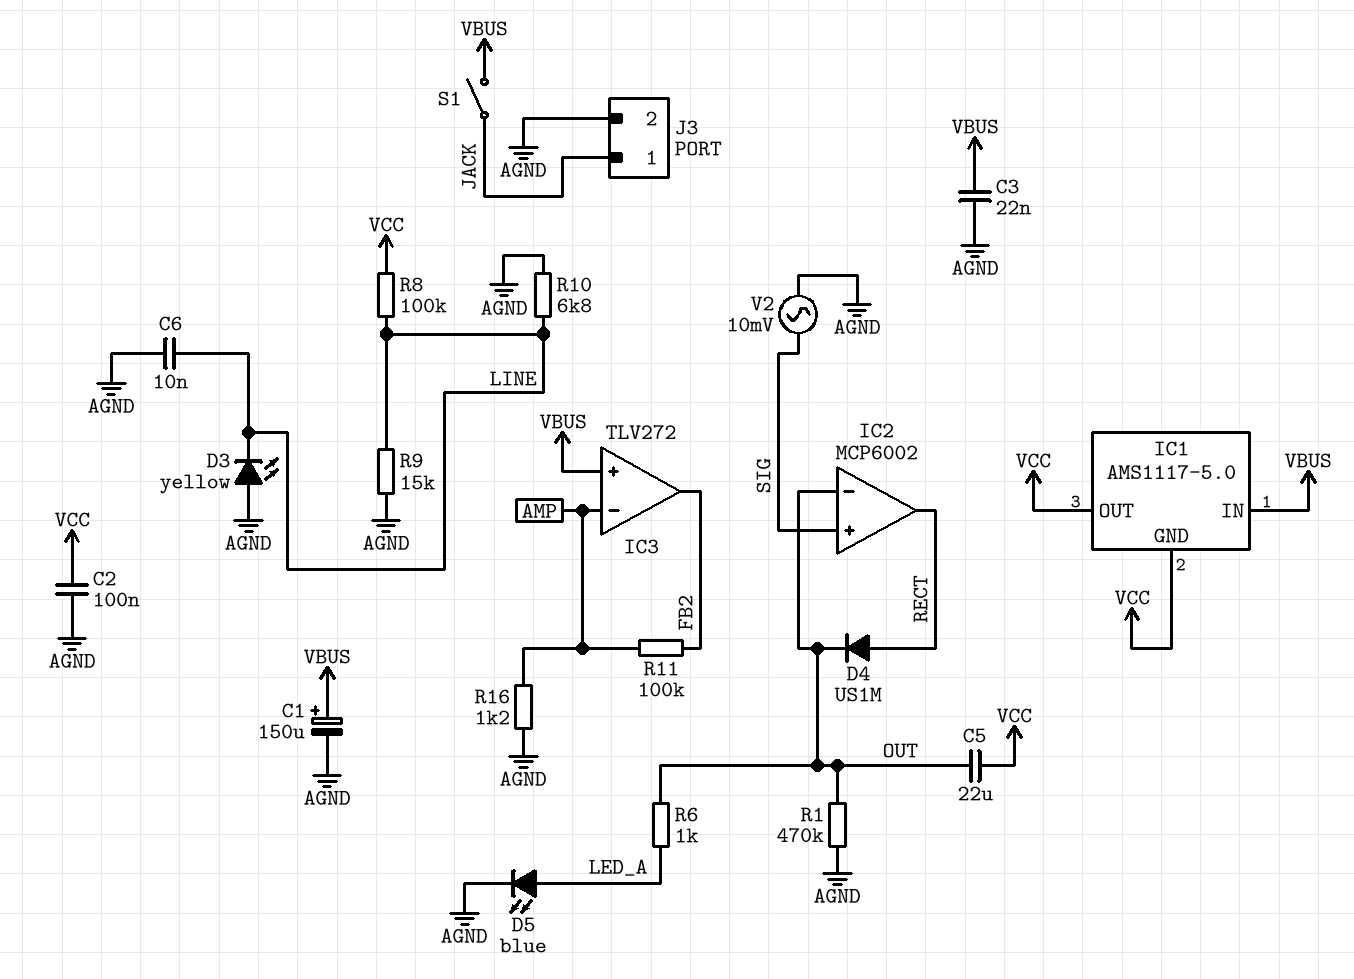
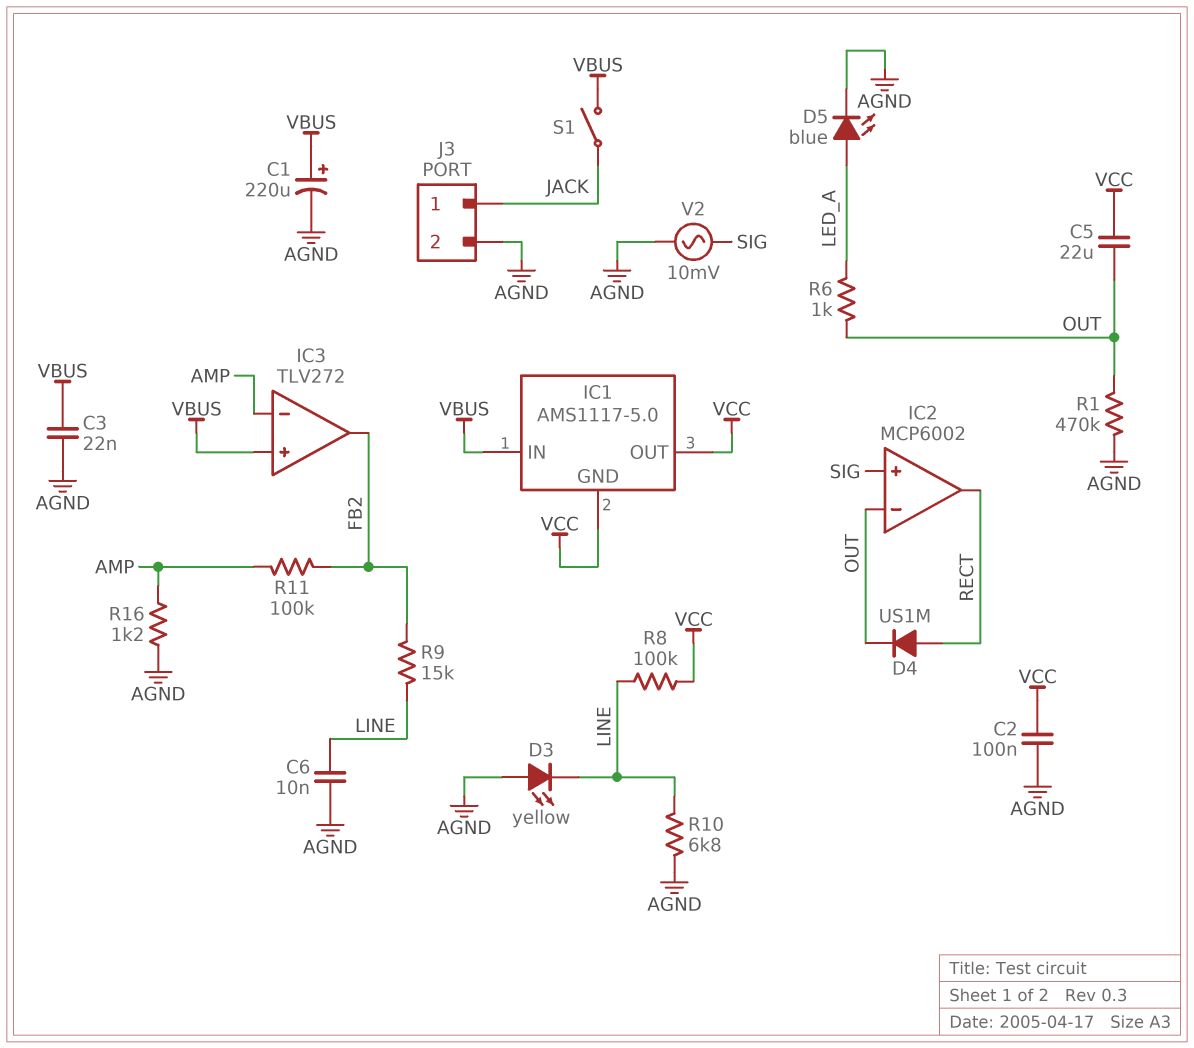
C1: 150uF (plus VBUS, minus AGND) -> 220uF (plus VBUS, minus AGND)
R9: 15k (AGND, LINE) -> 15k (FB2, LINE)

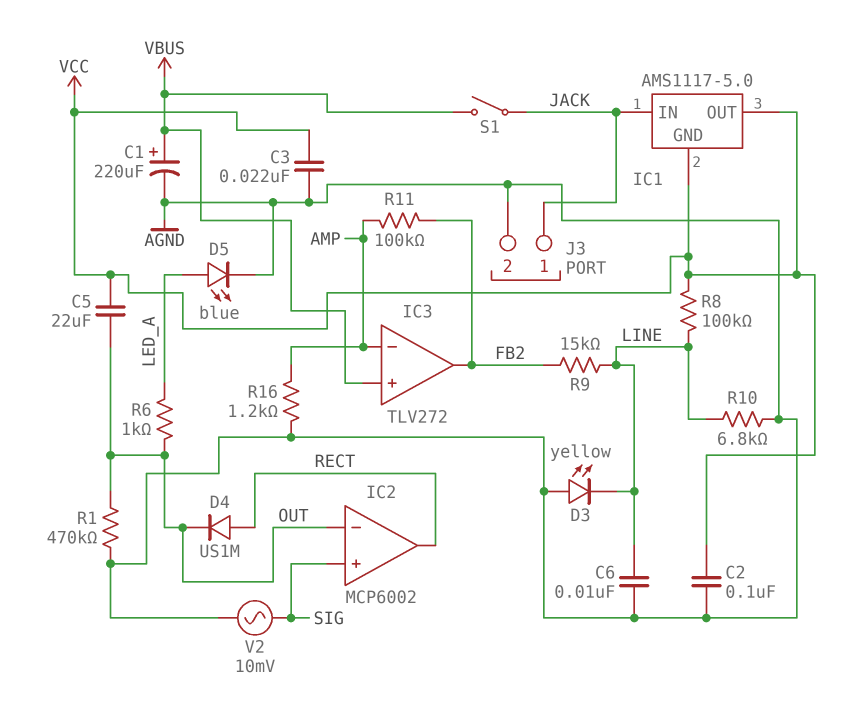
C3: 22nF (AGND, VBUS) -> 22nF (AGND, VCC)
IC1 pin IN: VBUS -> JACK

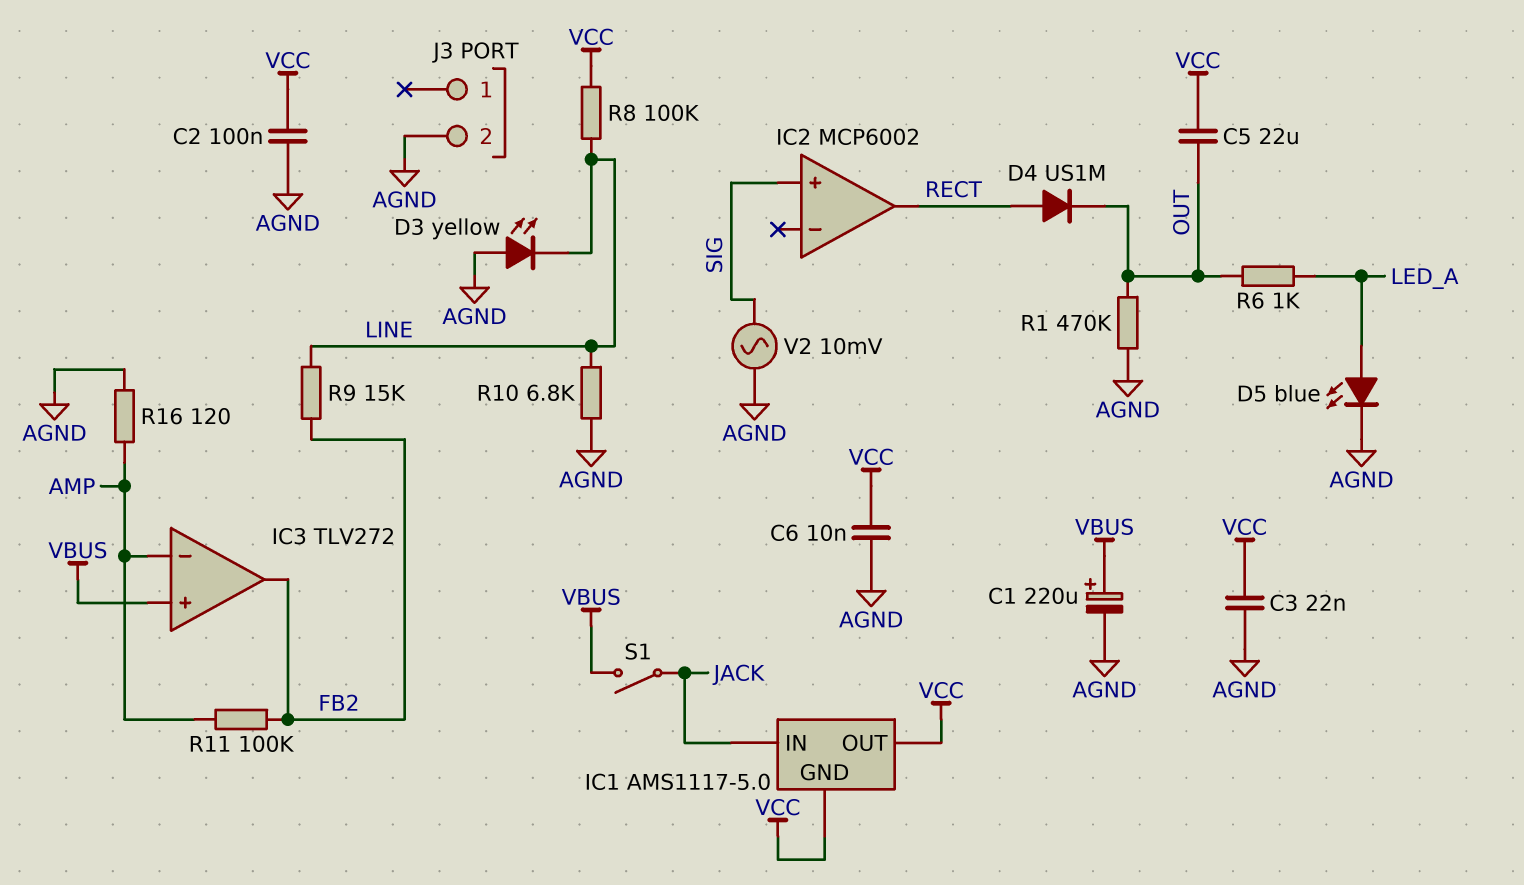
C6: 10nF (AGND, LINE) -> 10nF (AGND, VCC)
IC2 pin in-: OUT -> none
J3 pin 1: JACK -> none
R16: 1.2k (AGND, AMP) -> 120 (AGND, AMP)

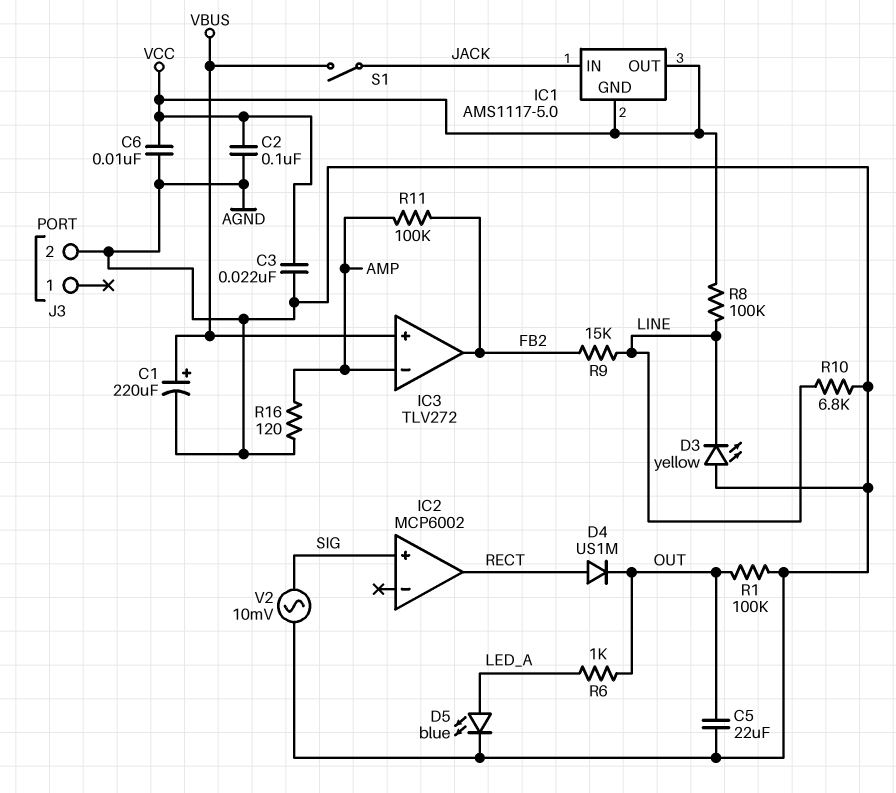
C5: 22uF (OUT, VCC) -> 22uF (AGND, OUT)
R1: 470k (AGND, OUT) -> 100k (AGND, OUT)

